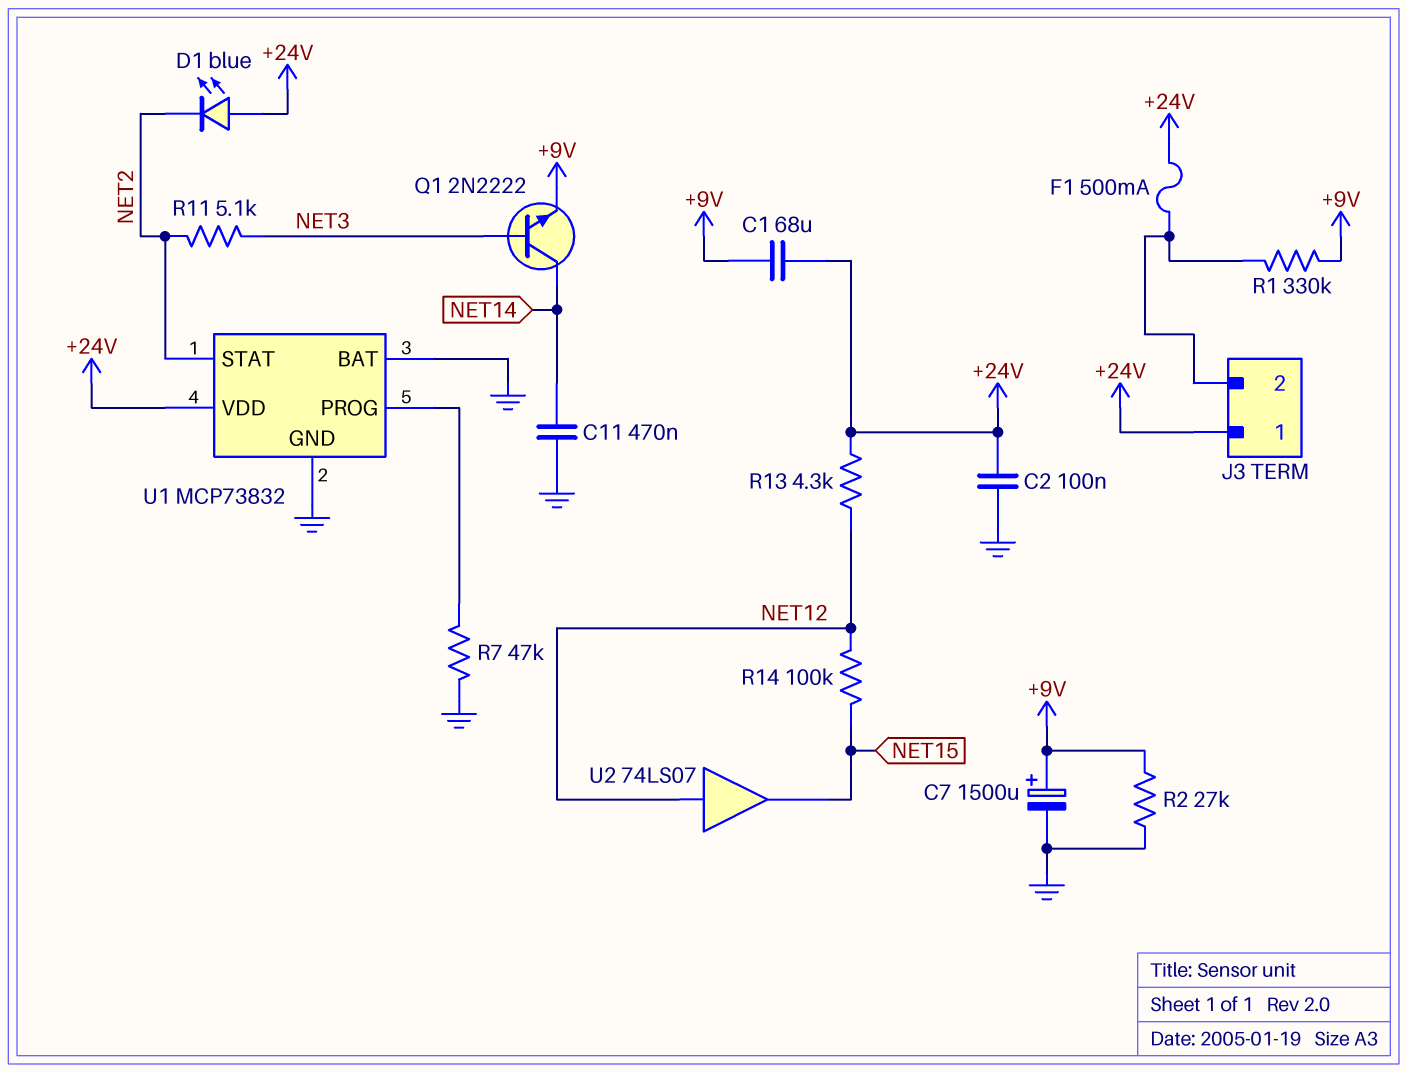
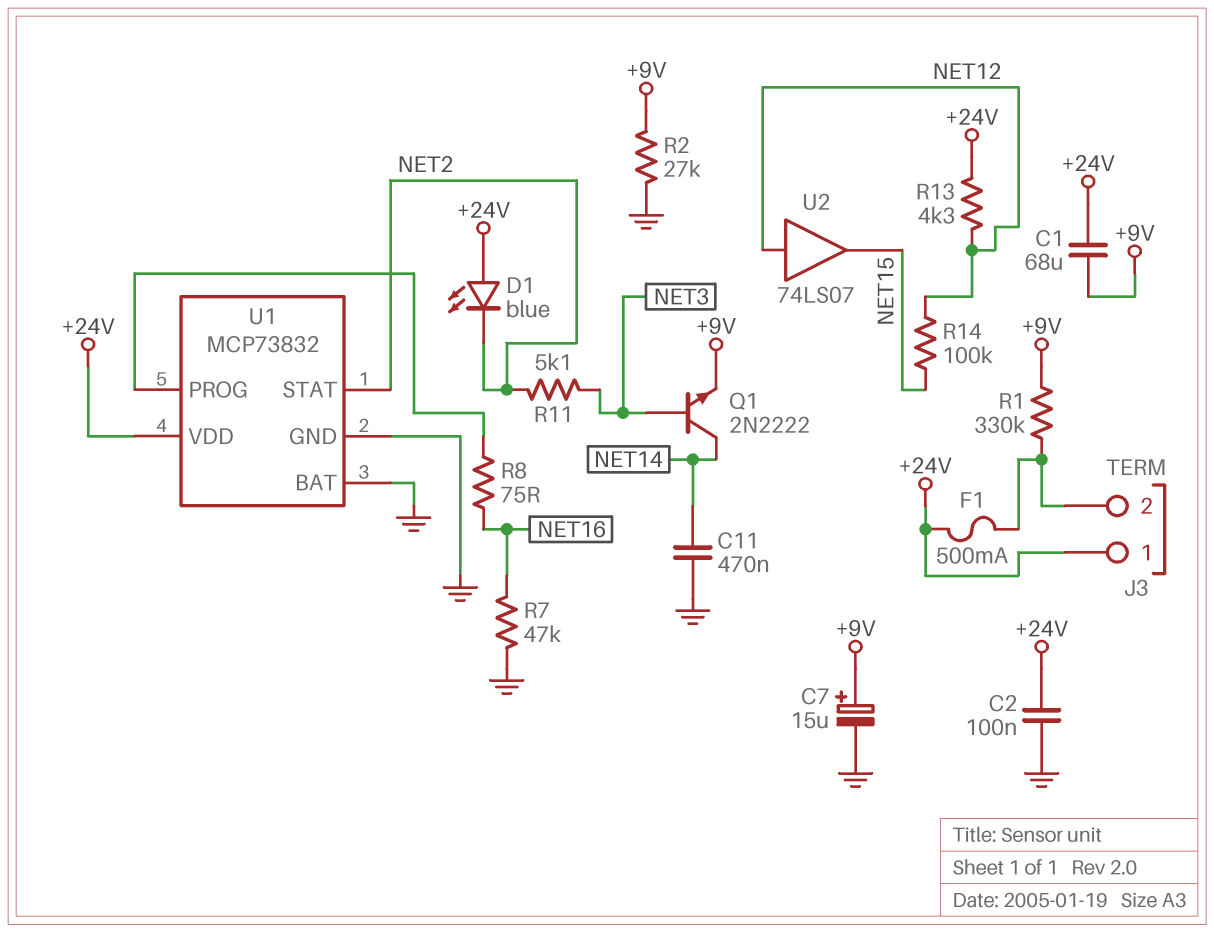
C7: 1500uF (plus +9V, minus GND) -> 15uF (plus +9V, minus GND)
R7: 47k (GND, U1/PROG) -> 47k (GND, NET16)
R8: none -> 75 (NET16, U1/PROG)

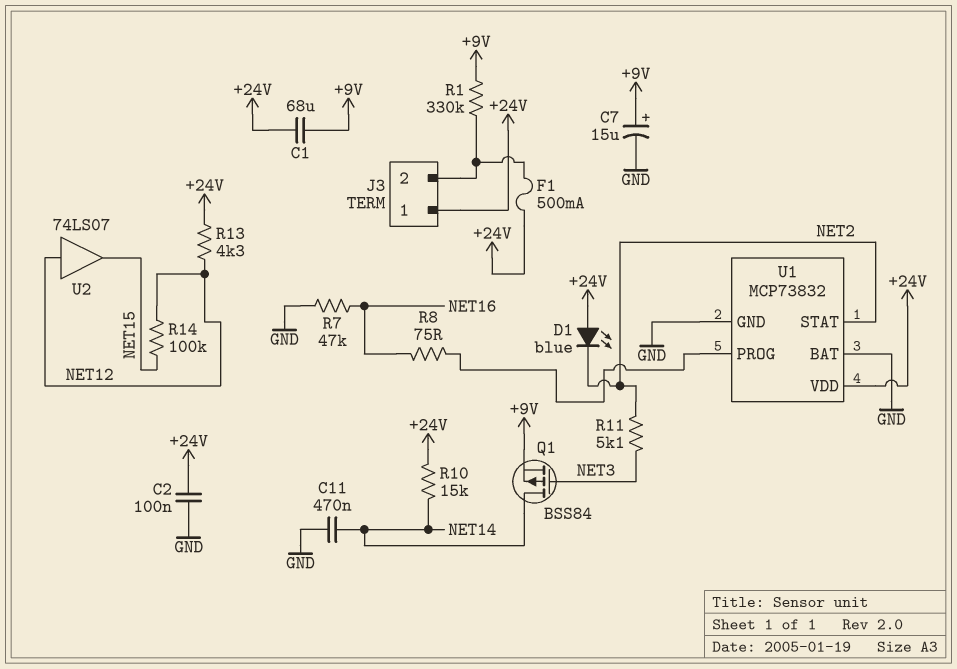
Q1: NPN 2N2222 (B NET3, C NET14, E +9V) -> PMOS BSS84 (G NET3, D NET14, S +9V)
R2: 27k (+9V, GND) -> none
R10: none -> 15k (+24V, NET14)

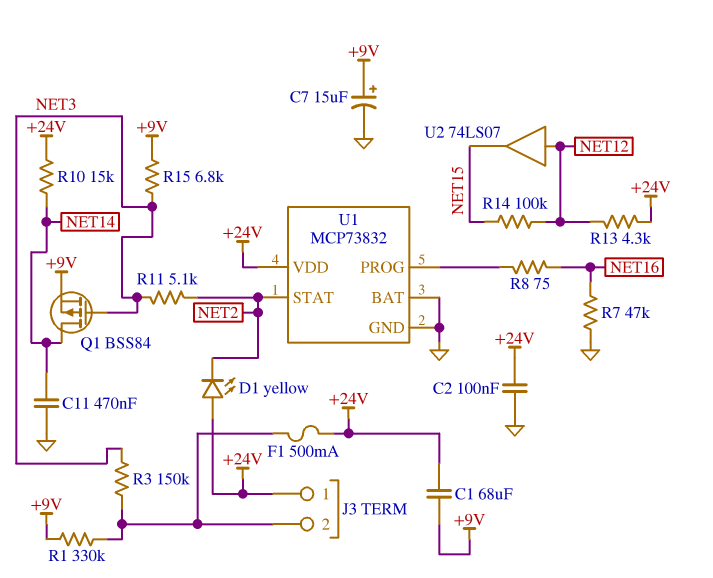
D1: LED blue (A +24V, K NET2) -> LED yellow (A +24V, K NET2)
R3: none -> 150k (J3/2, NET3)
R15: none -> 6.8k (+9V, NET3)

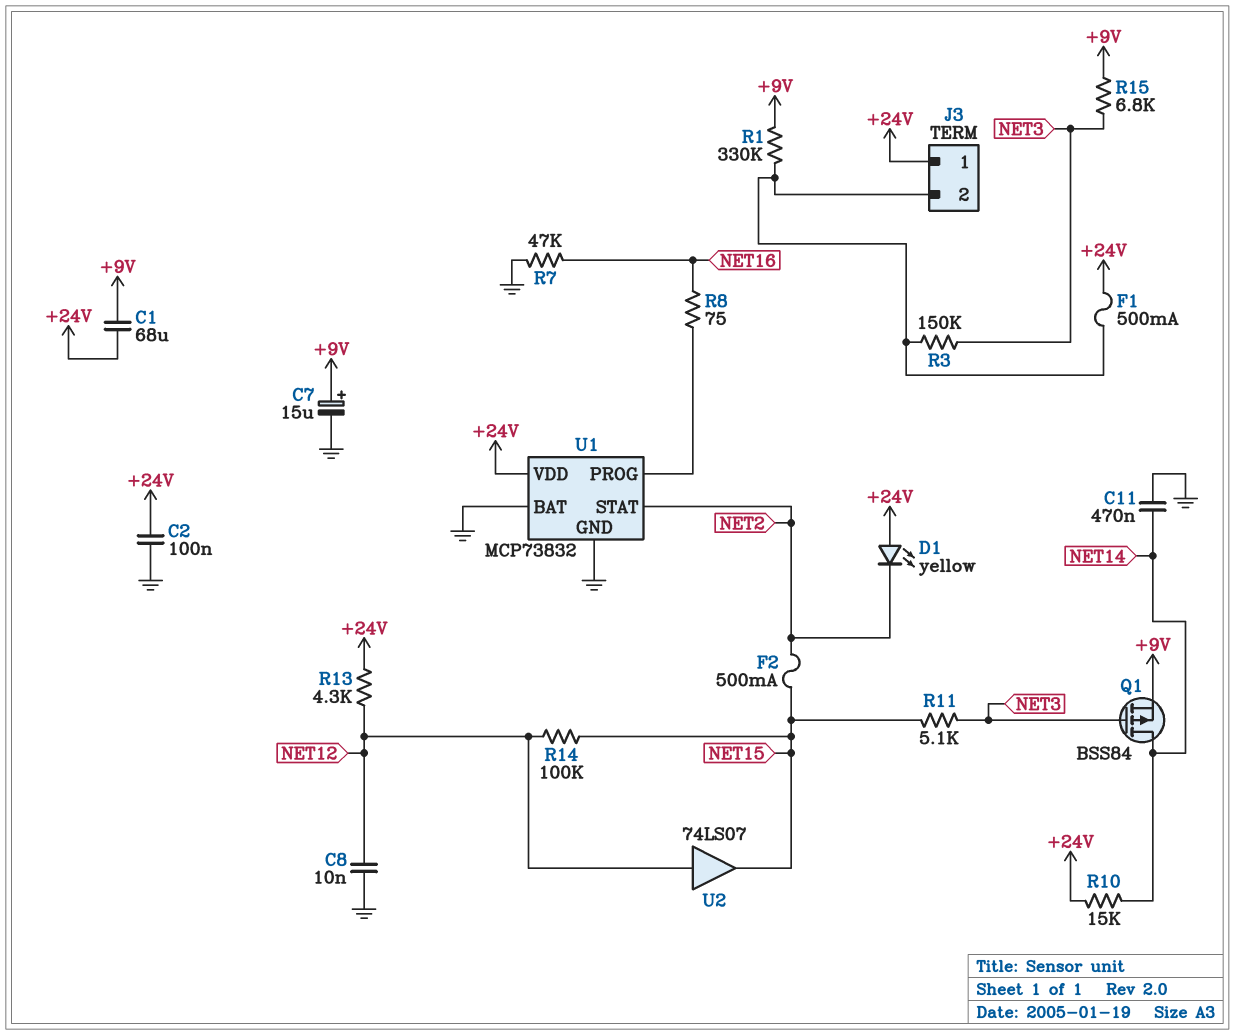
C8: none -> 10nF (GND, NET12)
F2: none -> 500mA (NET2, NET15)
R11: 5.1k (NET2, NET3) -> 5.1k (NET3, NET15)

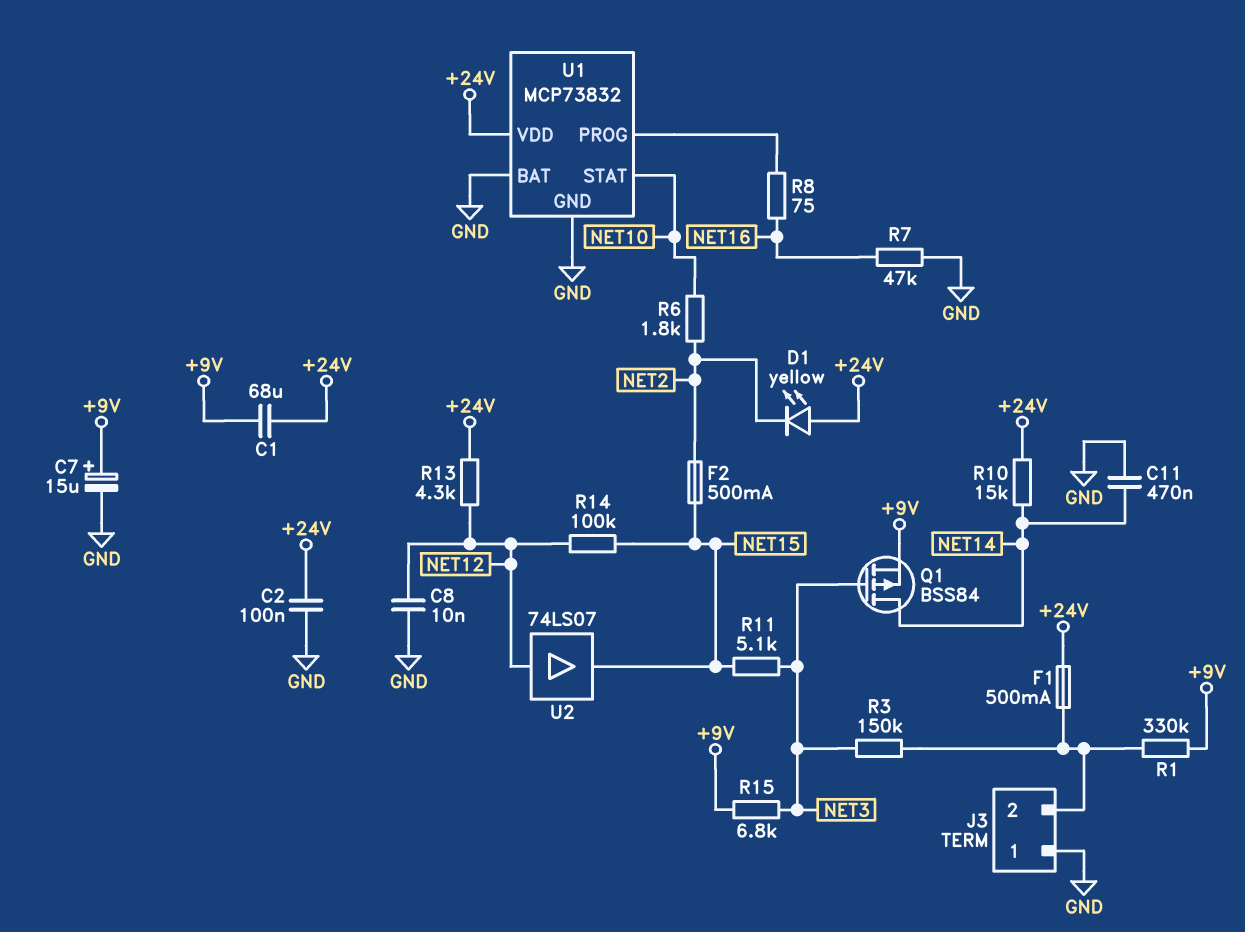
J3 pin 1: +24V -> GND
R6: none -> 1.8k (NET2, NET10)
U1 pin STAT: NET2 -> NET10

